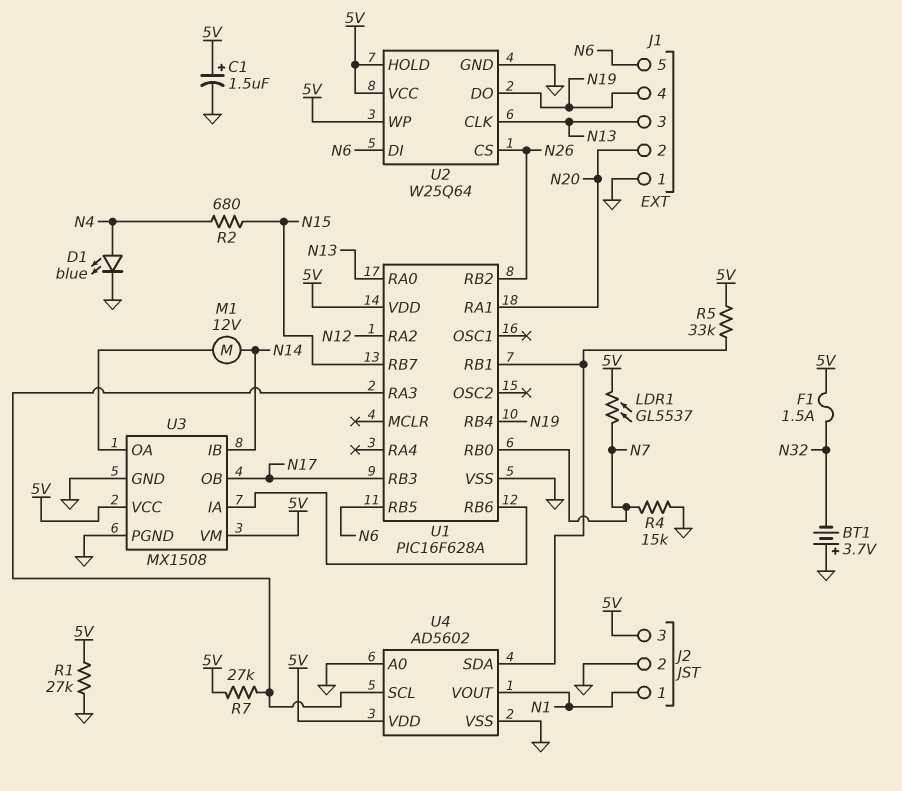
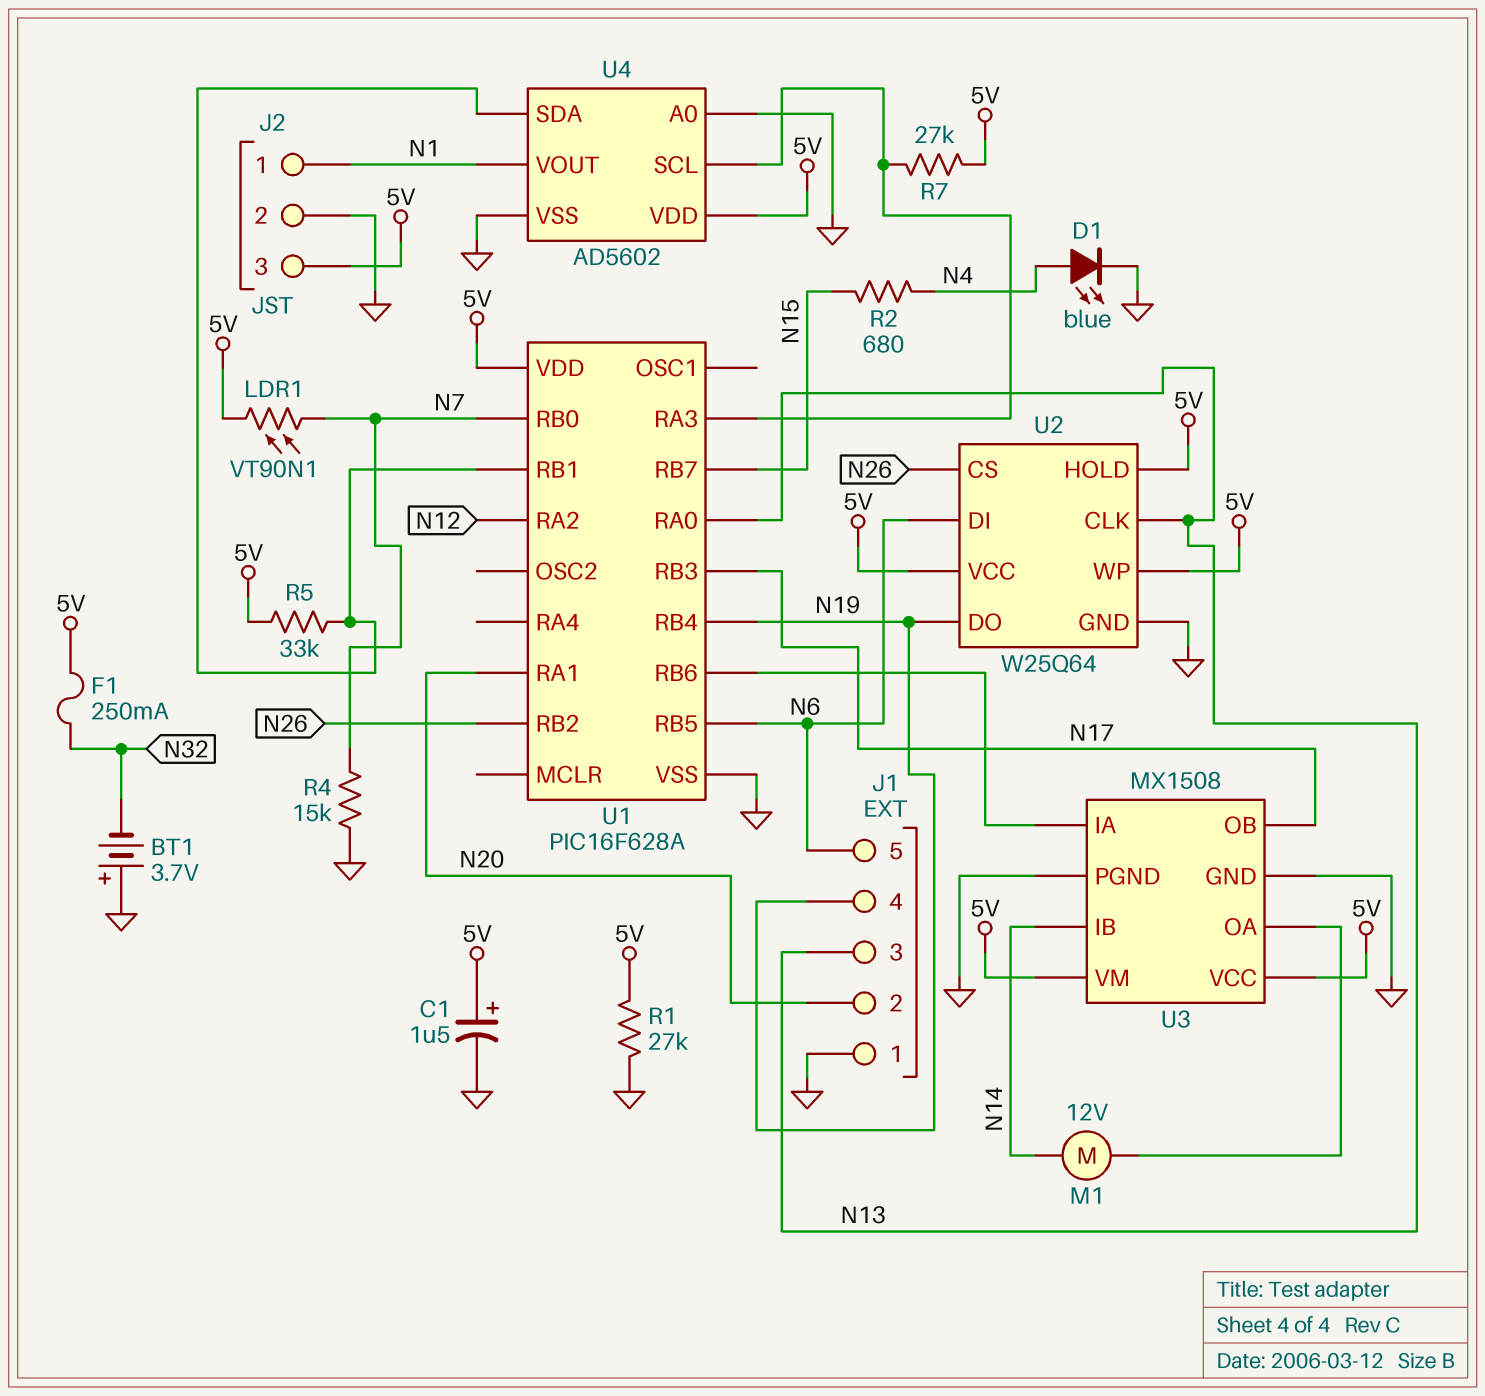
F1: 1.5A (5V, N32) -> 250mA (5V, N32)
LDR1: GL5537 (5V, N7) -> VT90N1 (5V, N7)

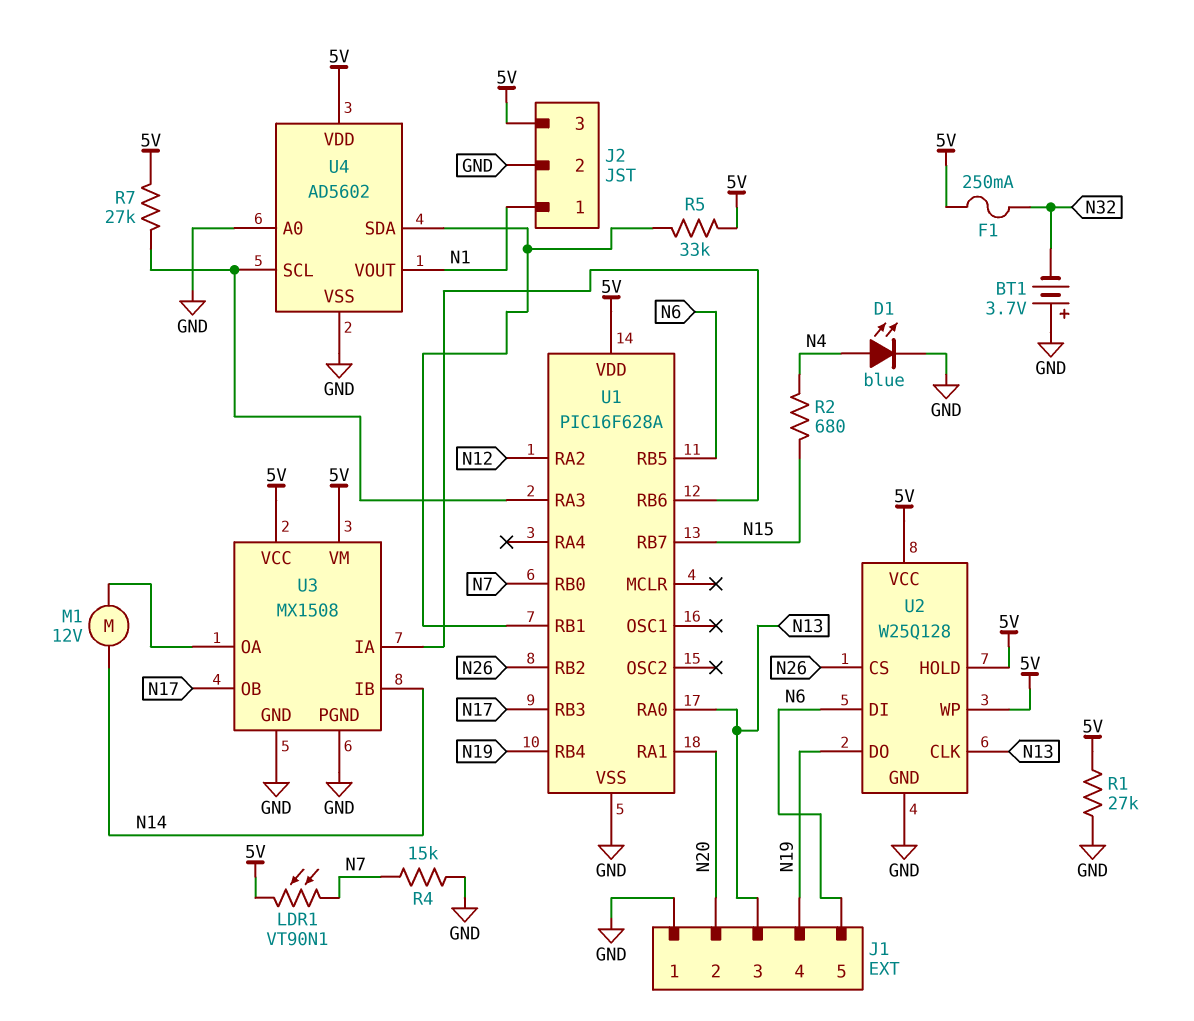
C1: 1.5uF (plus 5V, minus GND) -> none
U2: W25Q64 -> W25Q128

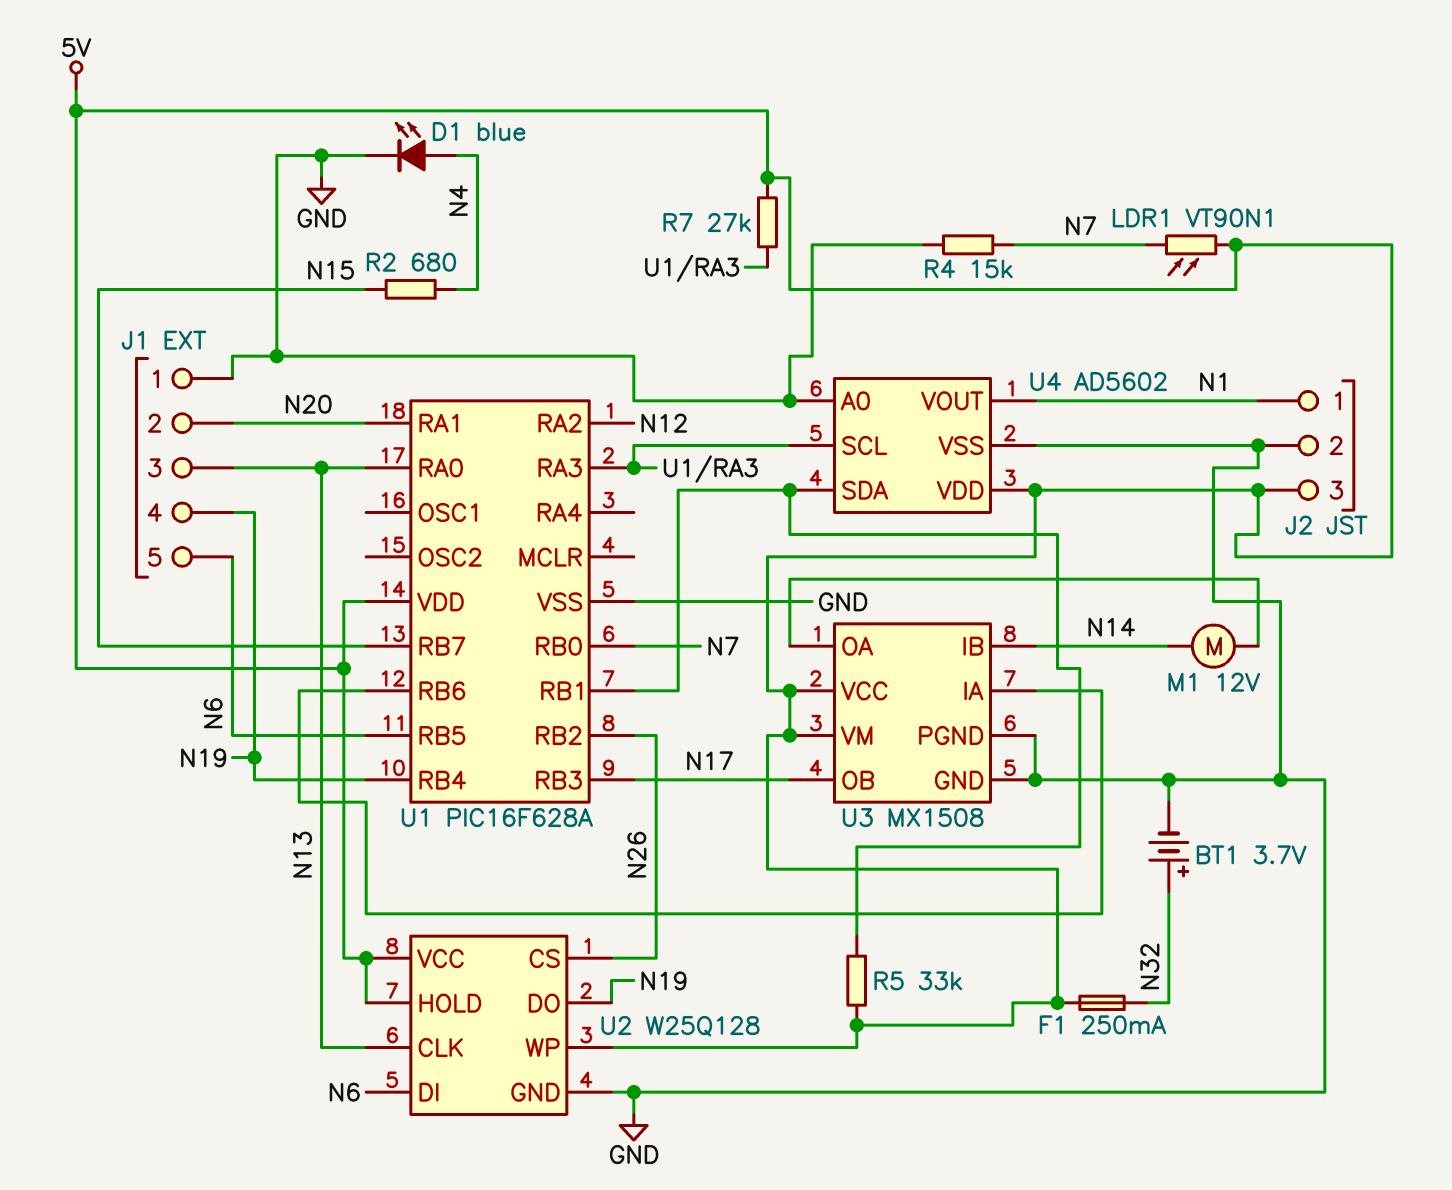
BT1: 3.7V (plus GND, minus N32) -> 3.7V (plus N32, minus GND)
R1: 27k (5V, GND) -> none

